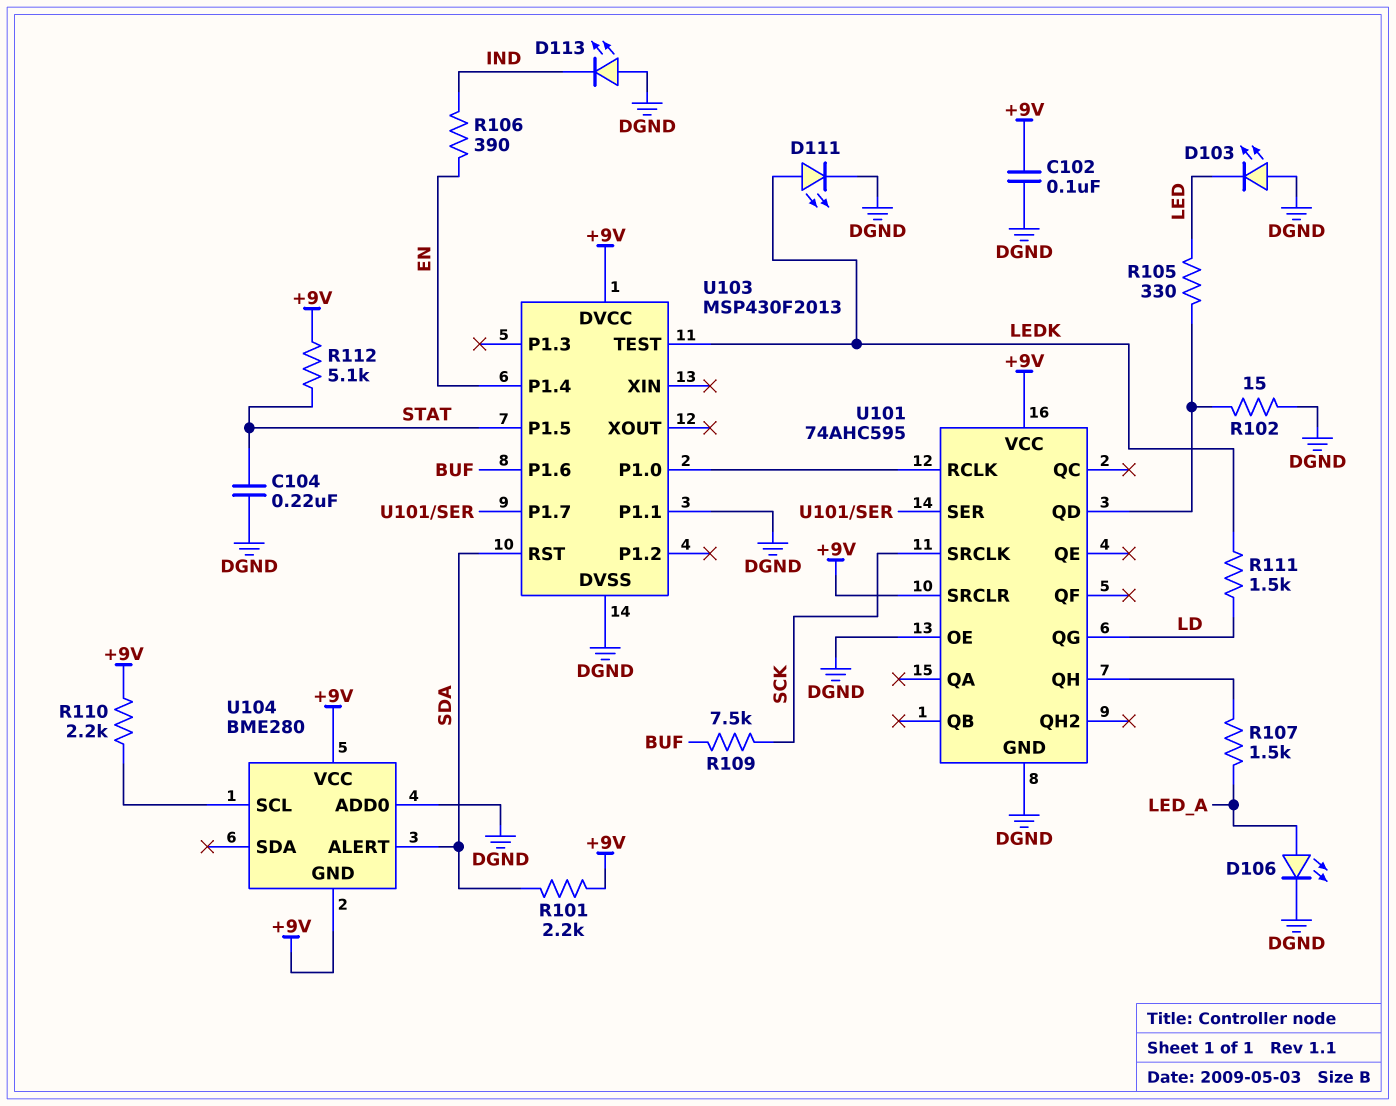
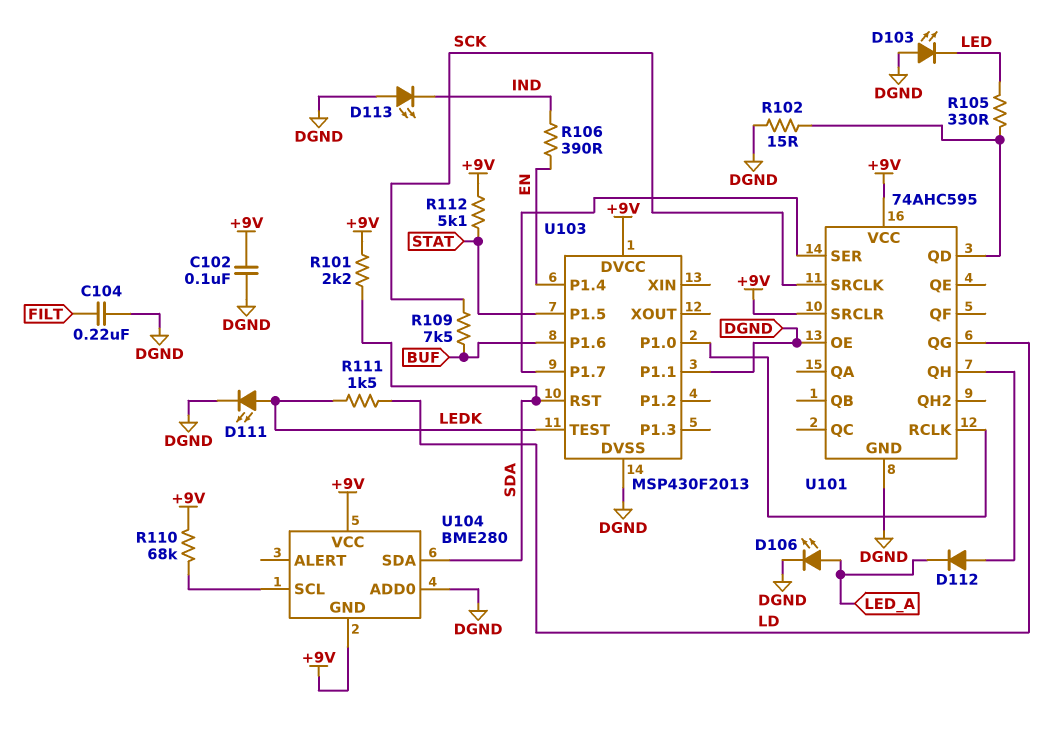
C104: 220nF (DGND, STAT) -> 220nF (DGND, FILT)
D112: none -> diode (A U101/QH, K LED_A)
R107: 1.5k (LED_A, U101/QH) -> none
R110: 2.2k (+9V, U104/SCL) -> 68k (+9V, U104/SCL)
U104 pin ALERT: SDA -> none
U104 pin SDA: none -> SDA

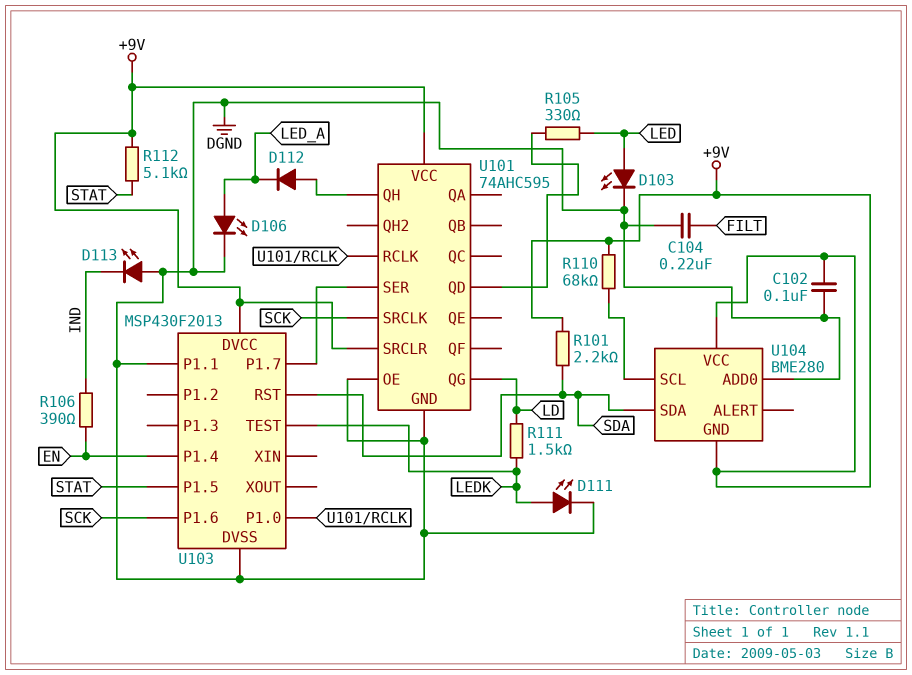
D103: LED (A DGND, K LED) -> LED (A LED, K DGND)
R102: 15 (DGND, U101/QD) -> none
R109: 7.5k (BUF, SCK) -> none
U103 pin P1.6: BUF -> SCK

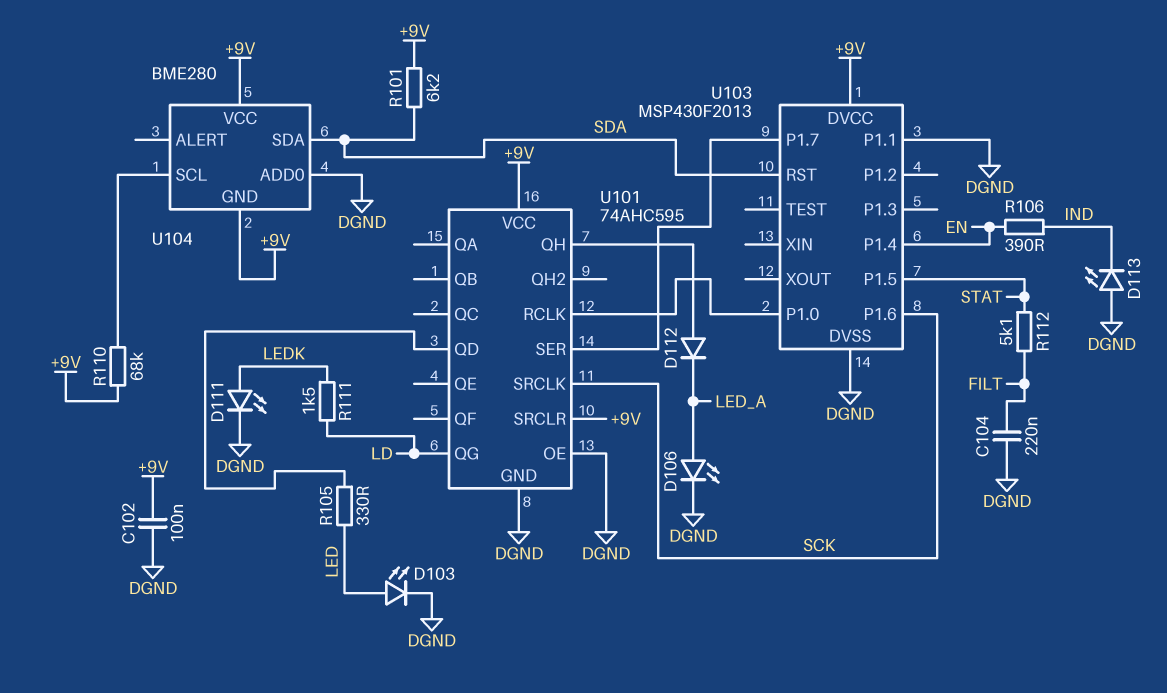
R101: 2.2k (+9V, SDA) -> 6.2k (+9V, SDA)
R112: 5.1k (+9V, STAT) -> 5.1k (FILT, STAT)
U103 pin TEST: LEDK -> none

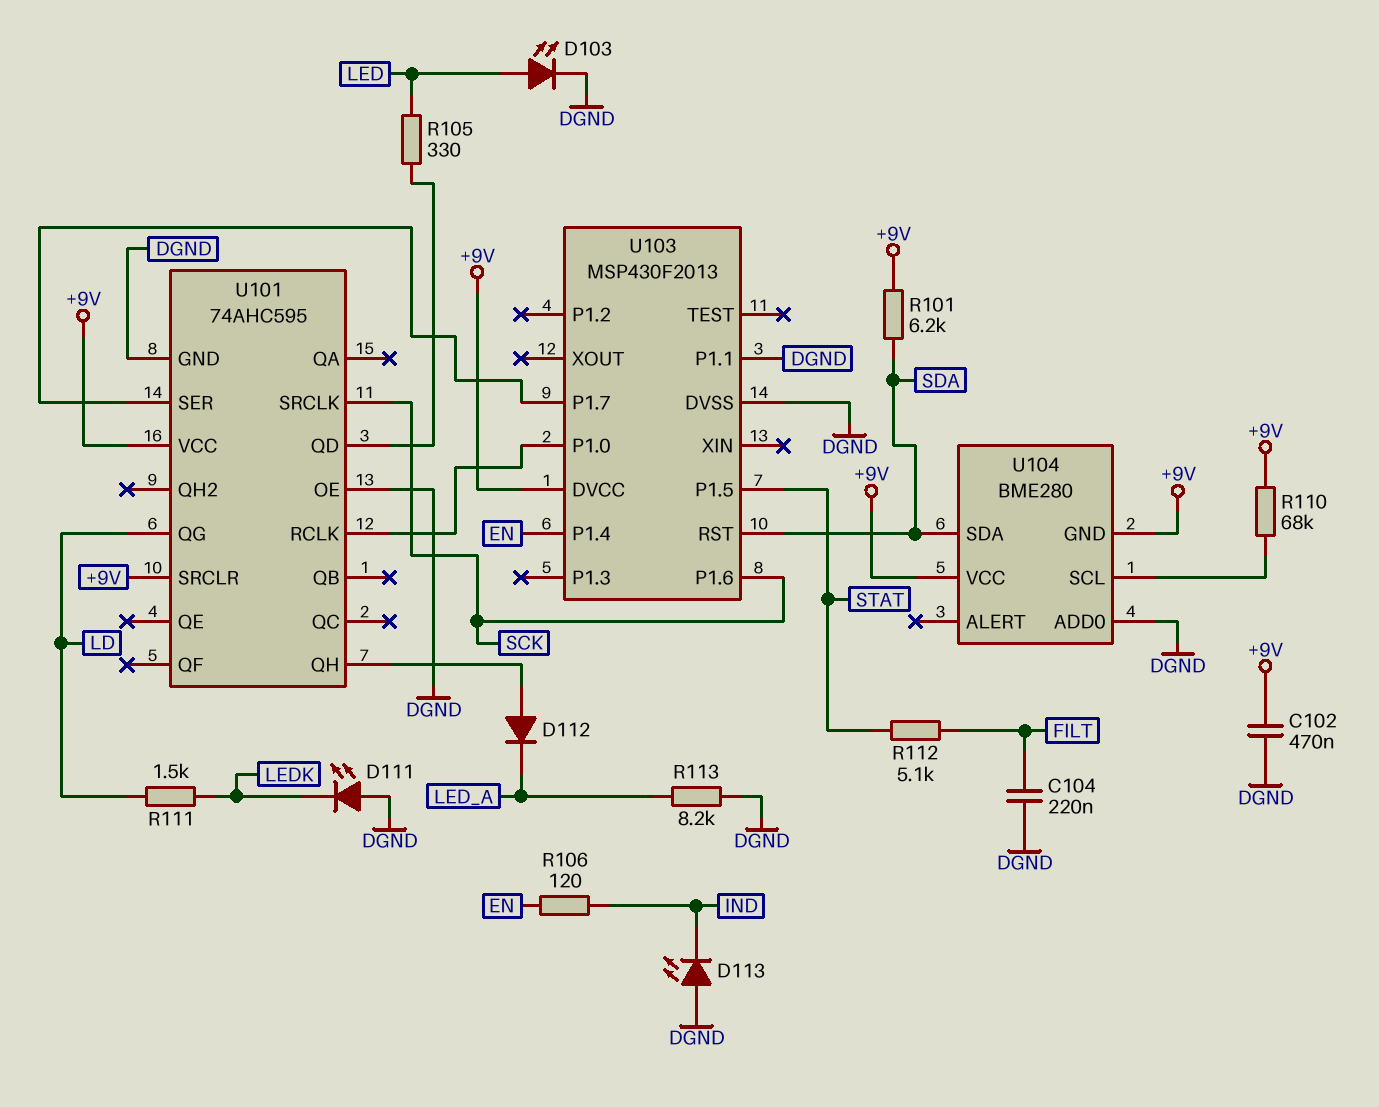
C102: 100nF (+9V, DGND) -> 470nF (+9V, DGND)
D106: LED (A LED_A, K DGND) -> none
D111: LED (A LEDK, K DGND) -> LED (A DGND, K LEDK)
R106: 390 (EN, IND) -> 120 (EN, IND)
R113: none -> 8.2k (DGND, LED_A)

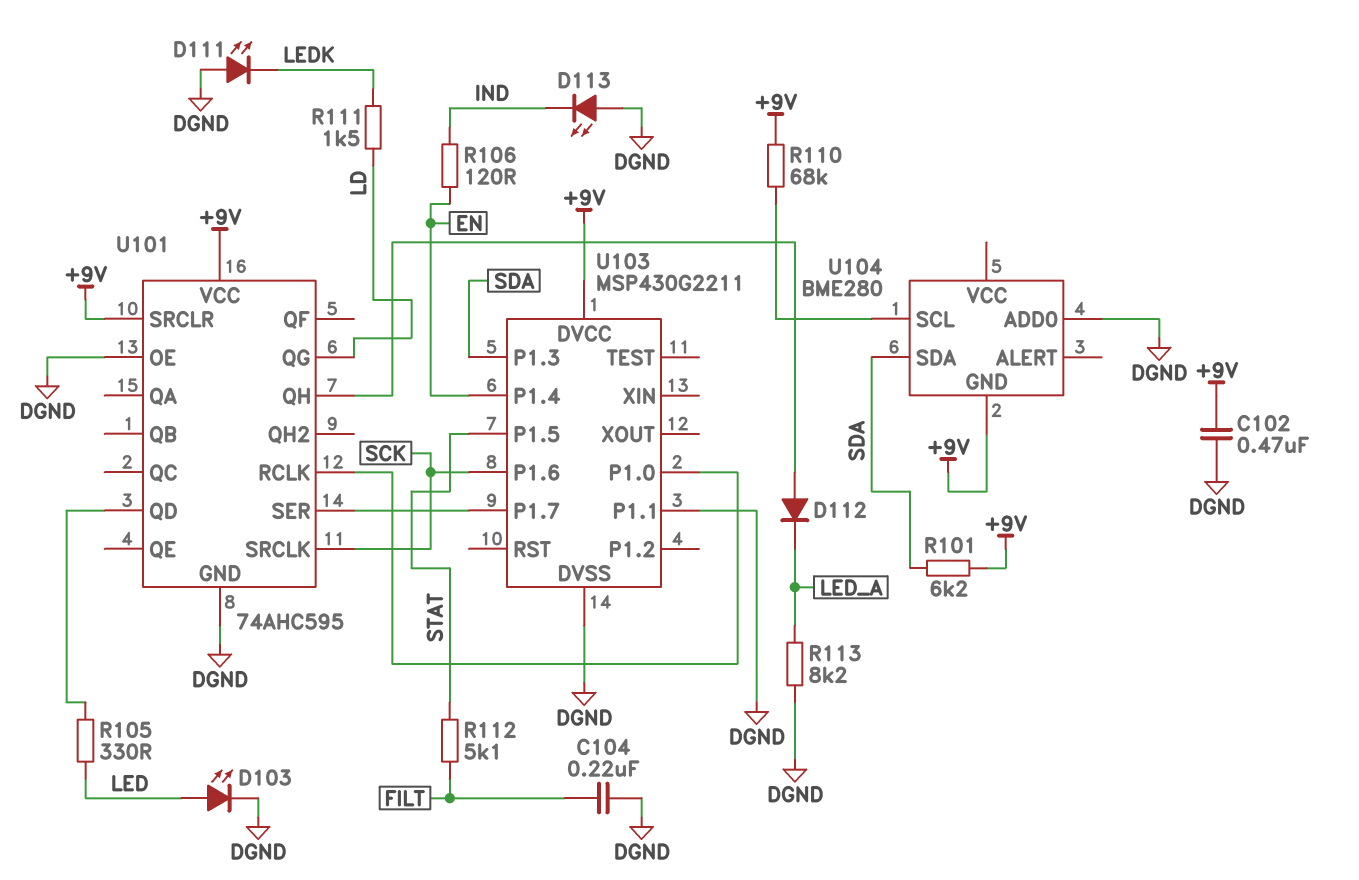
U103: MSP430F2013 -> MSP430G2211
U103 pin P1.3: none -> SDA
U103 pin RST: SDA -> none
U104 pin VCC: +9V -> none

